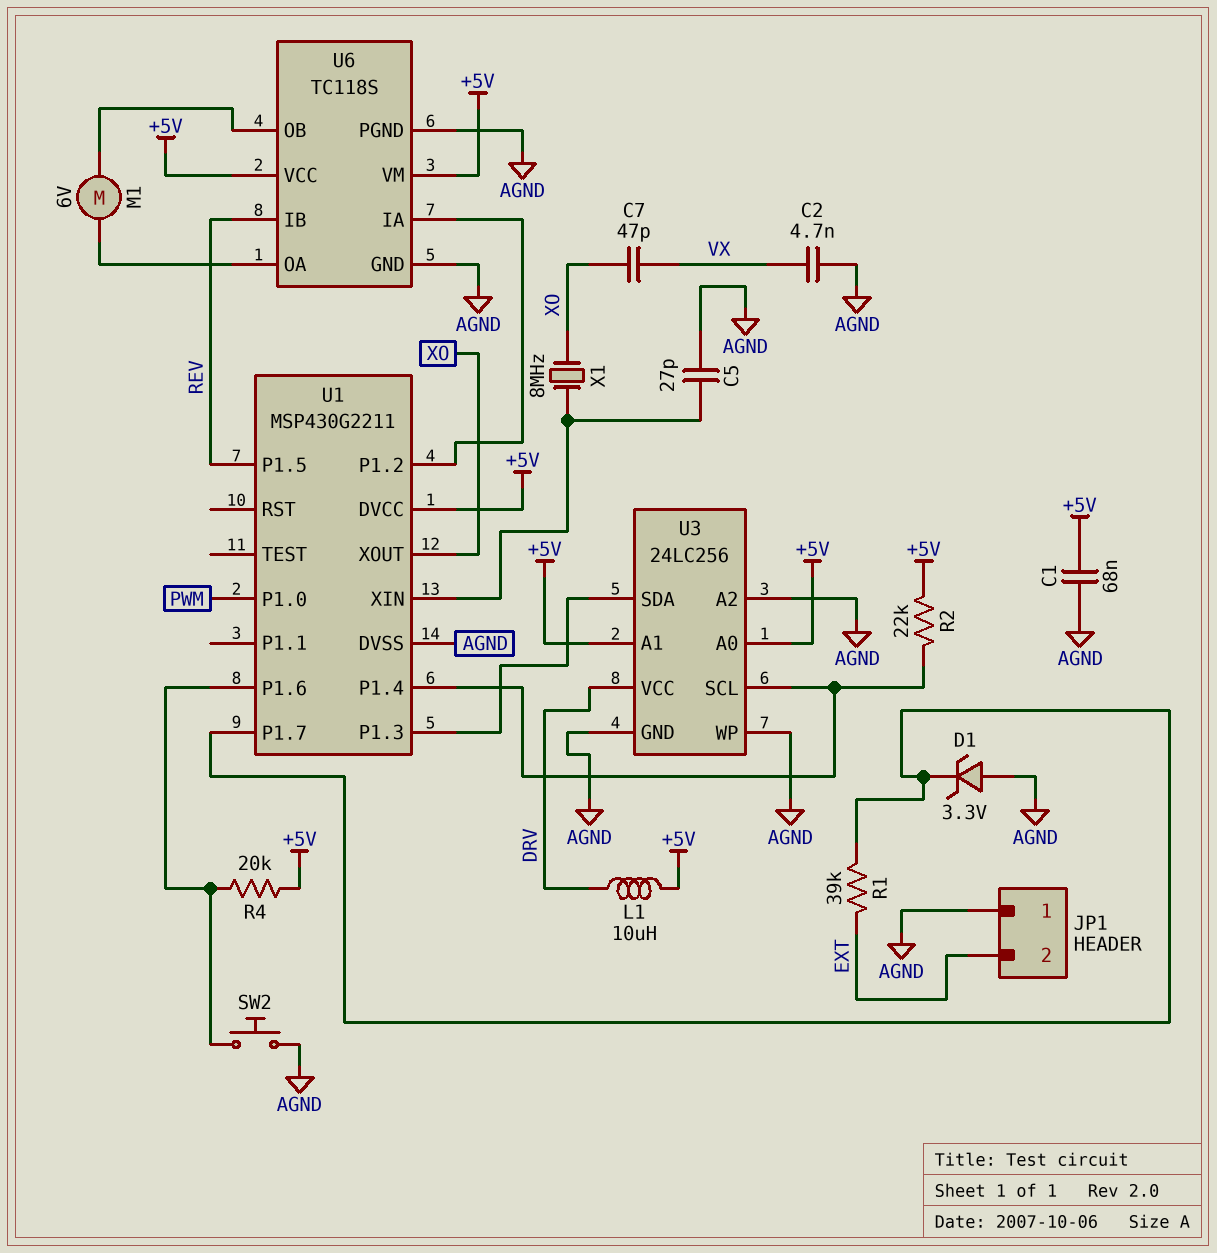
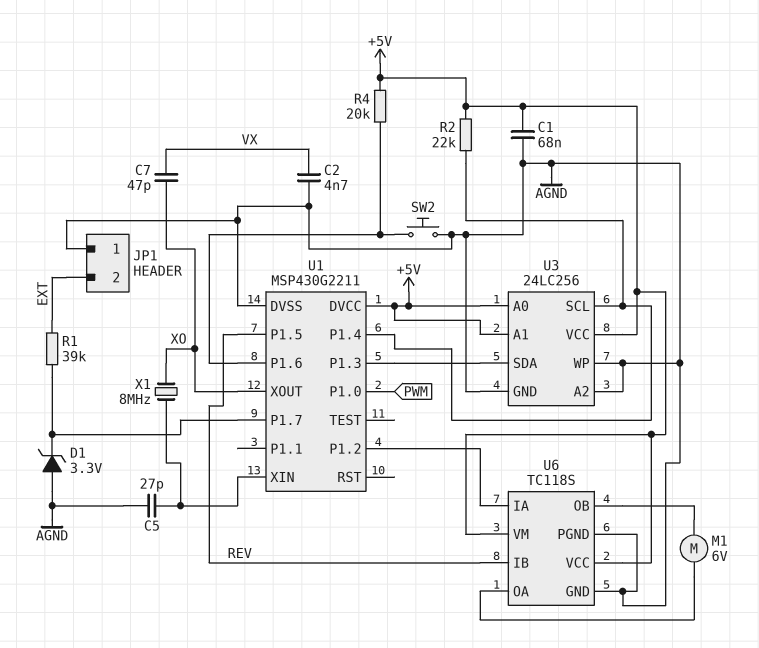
L1: 10uH (+5V, DRV) -> none
U3 pin VCC: DRV -> +5V

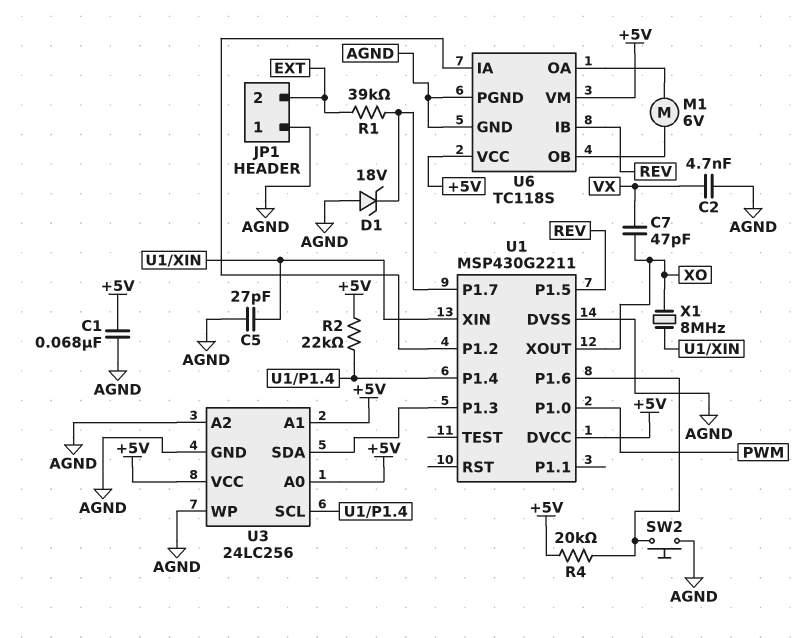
D1: zener 3.3V (A AGND, K U1/P1.7) -> zener 18V (A AGND, K U1/P1.7)

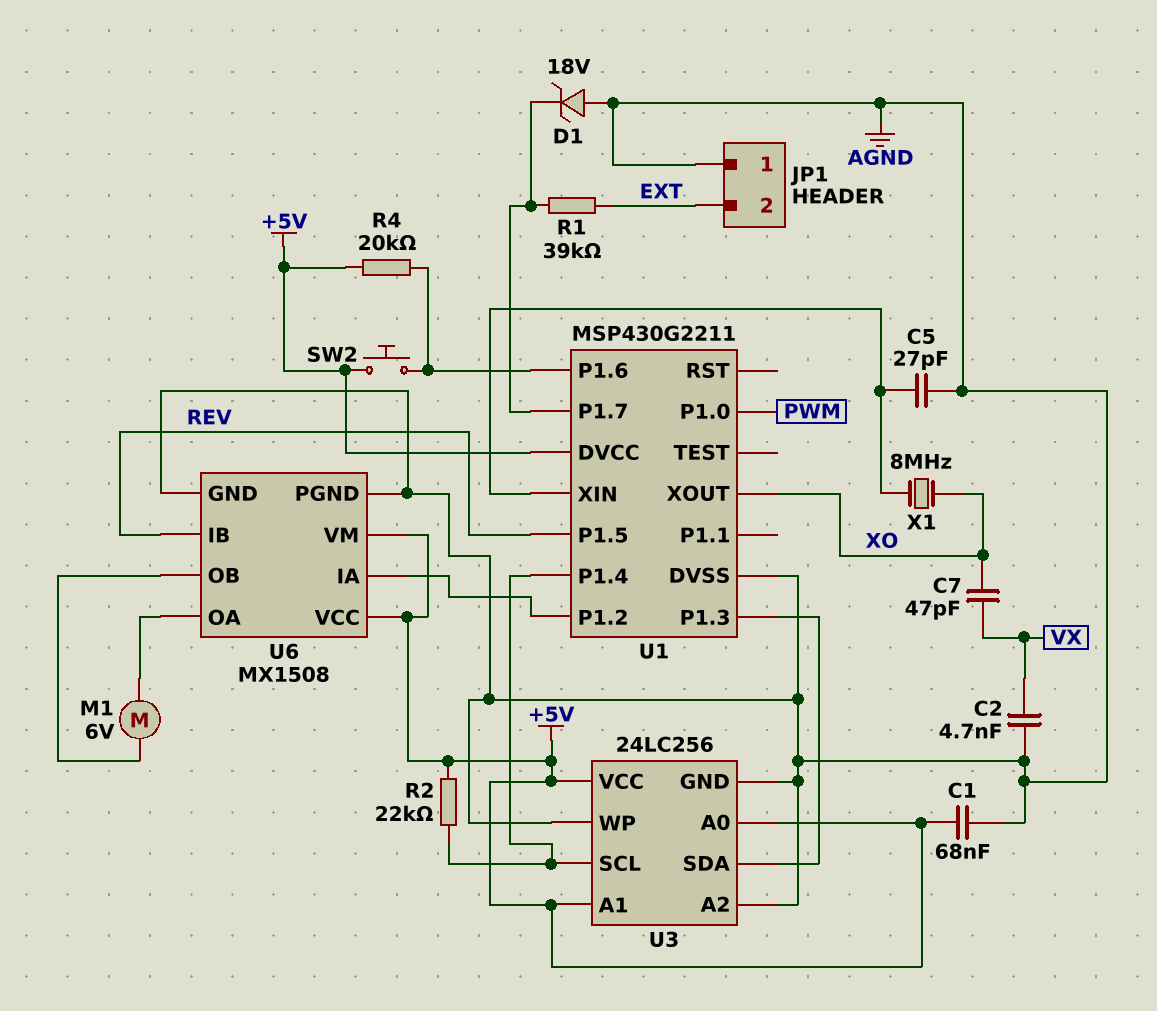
SW2: button (AGND, U1/P1.6) -> button (+5V, U1/P1.6)
U6: TC118S -> MX1508

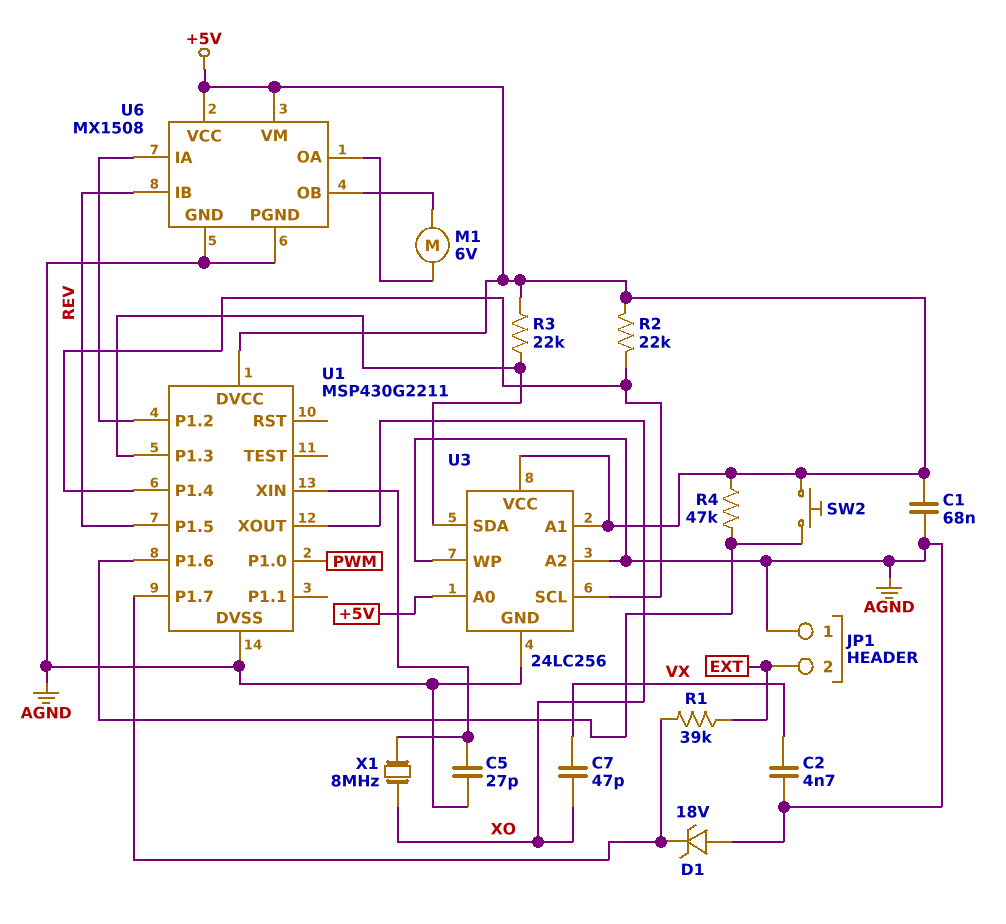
R3: none -> 22k (+5V, U1/P1.3)
R4: 20k (+5V, U1/P1.6) -> 47k (+5V, U1/P1.6)

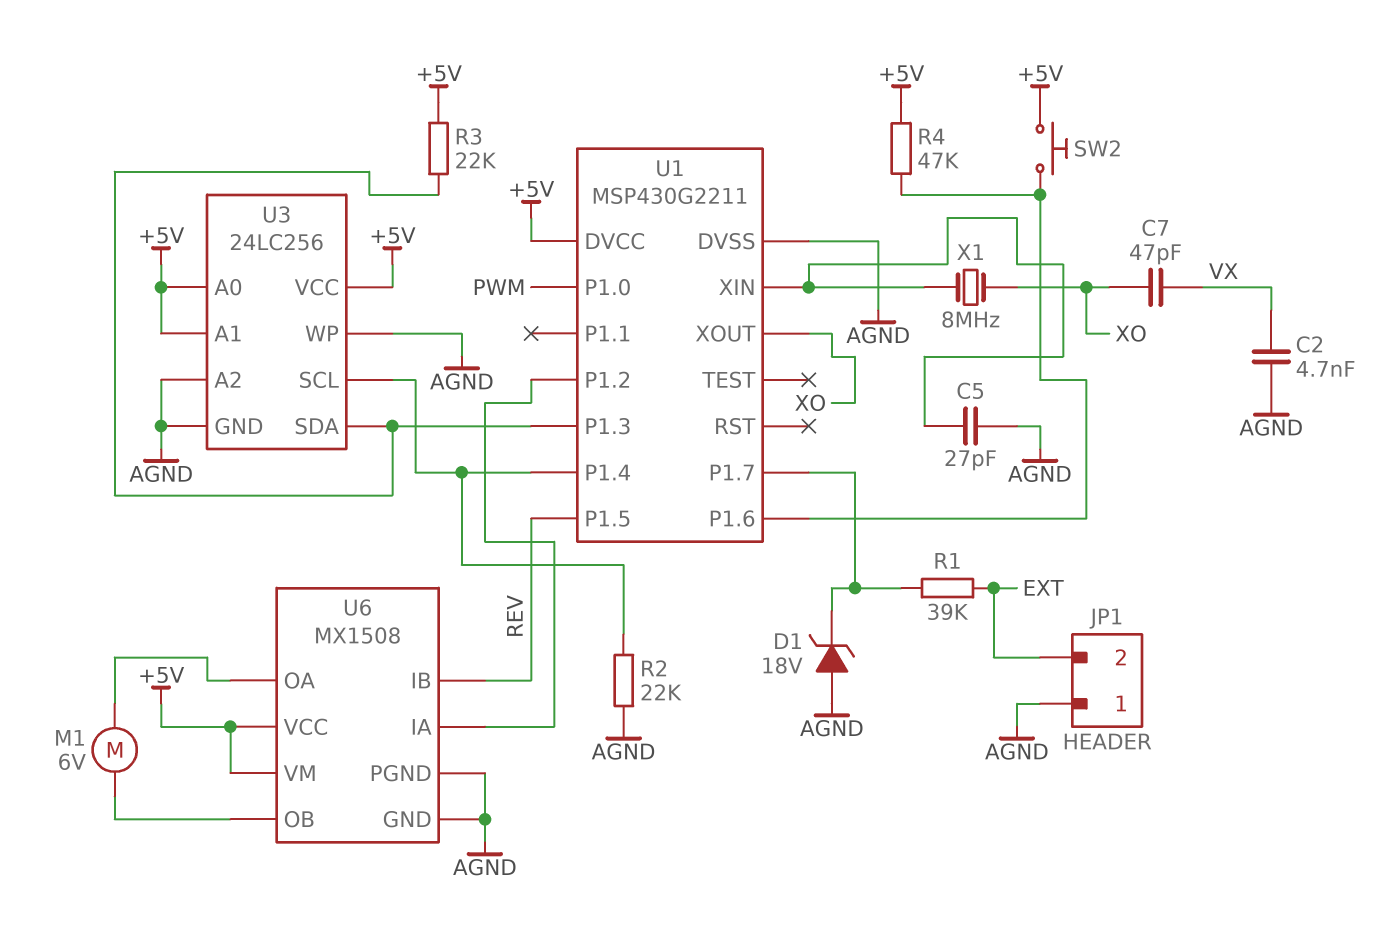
C1: 68nF (+5V, AGND) -> none
R2: 22k (+5V, U1/P1.4) -> 22k (AGND, U1/P1.4)

